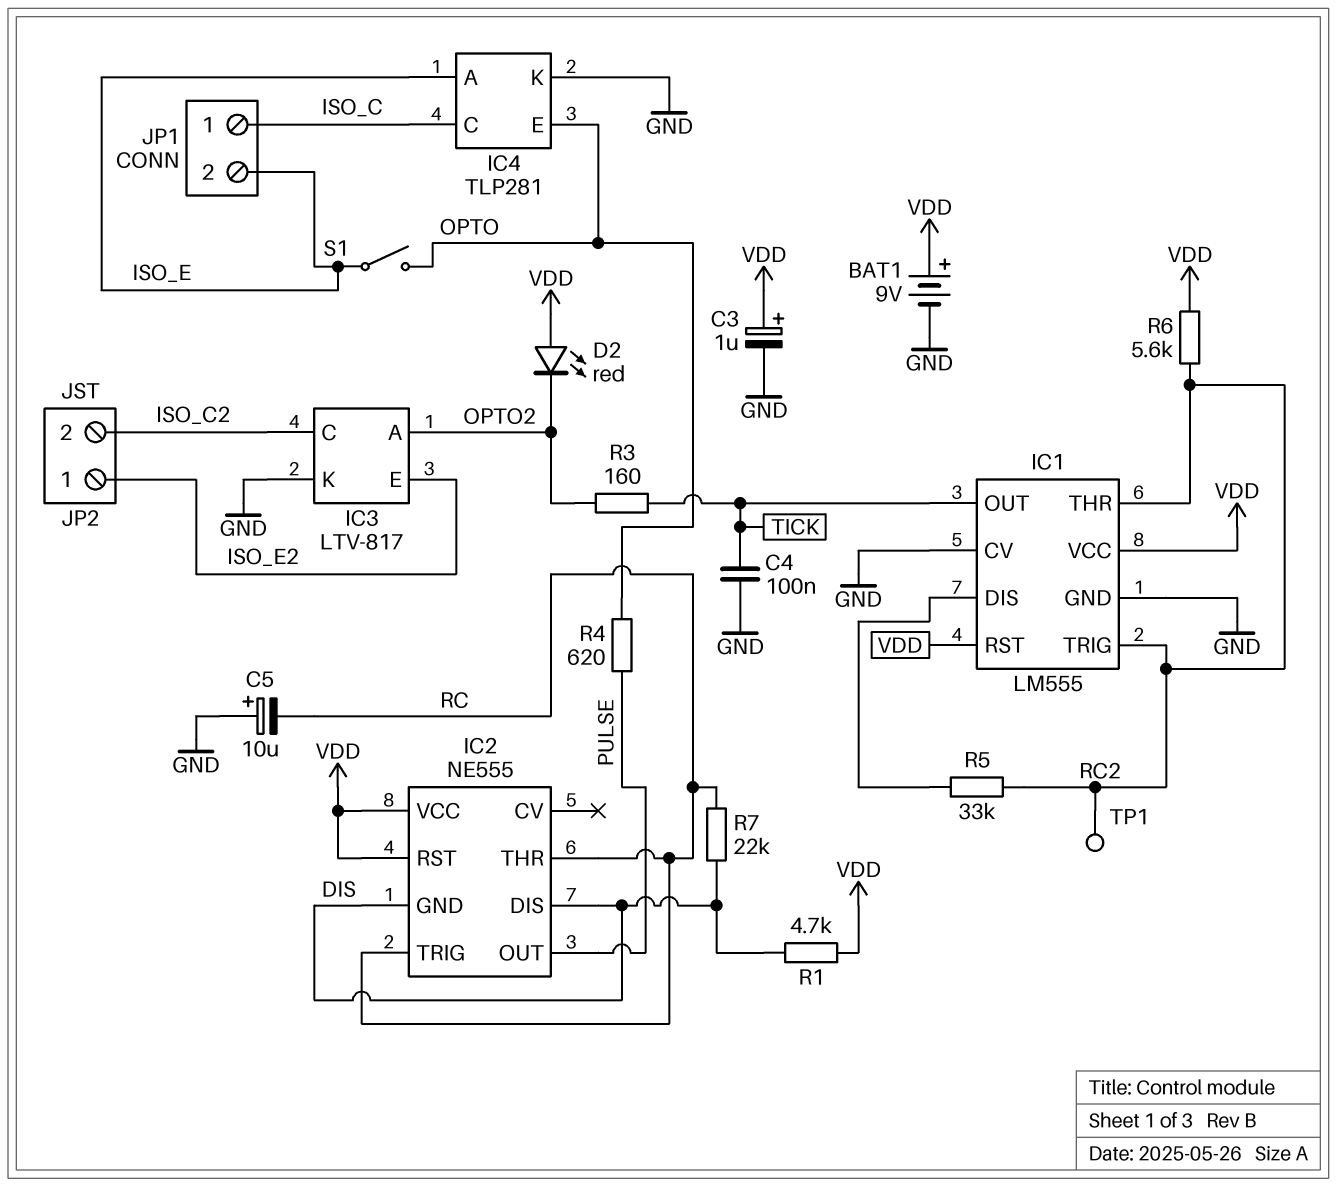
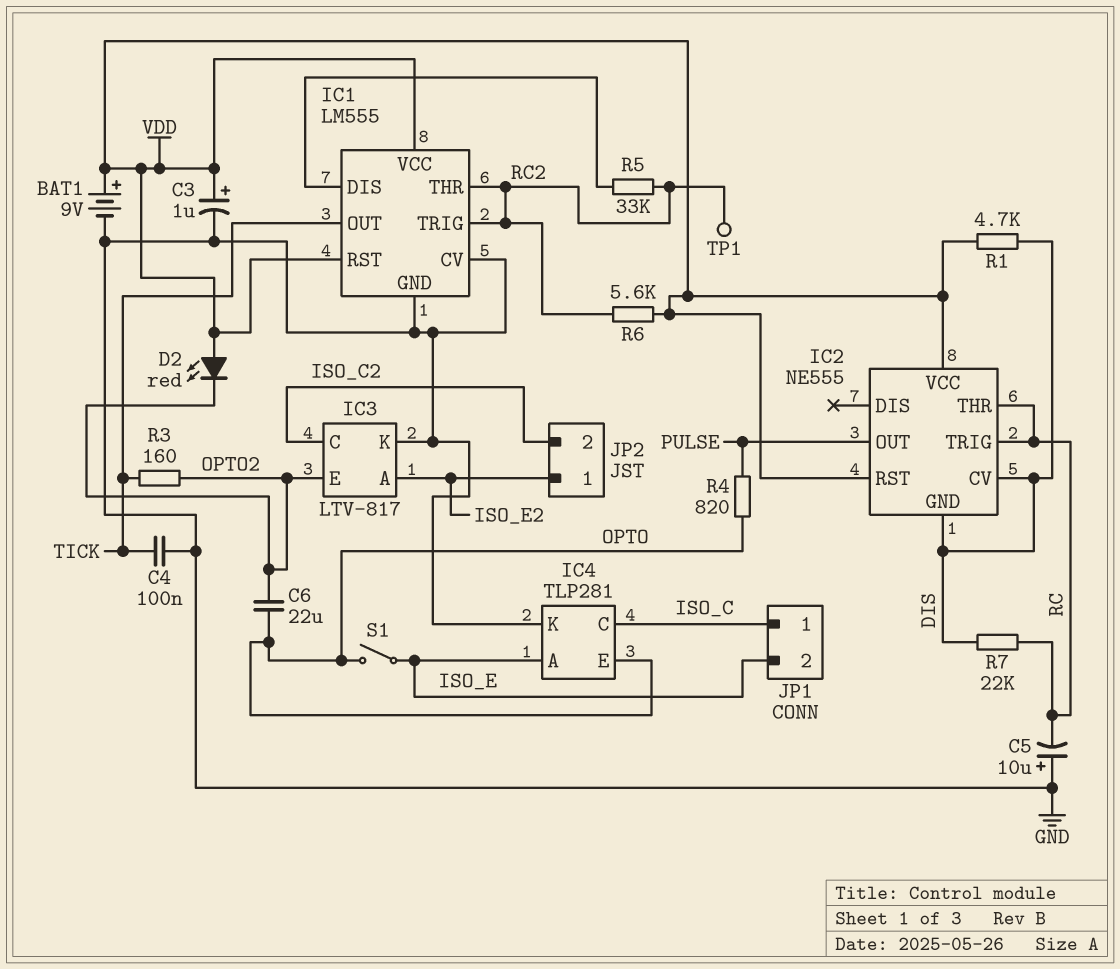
C6: none -> 22uF (OPTO, OPTO2)
IC2 pin CV: none -> DIS
IC2 pin DIS: DIS -> none
IC3 pin A: OPTO2 -> ISO_E2
IC3 pin E: ISO_E2 -> OPTO2
R4: 620 (OPTO, PULSE) -> 820 (OPTO, PULSE)

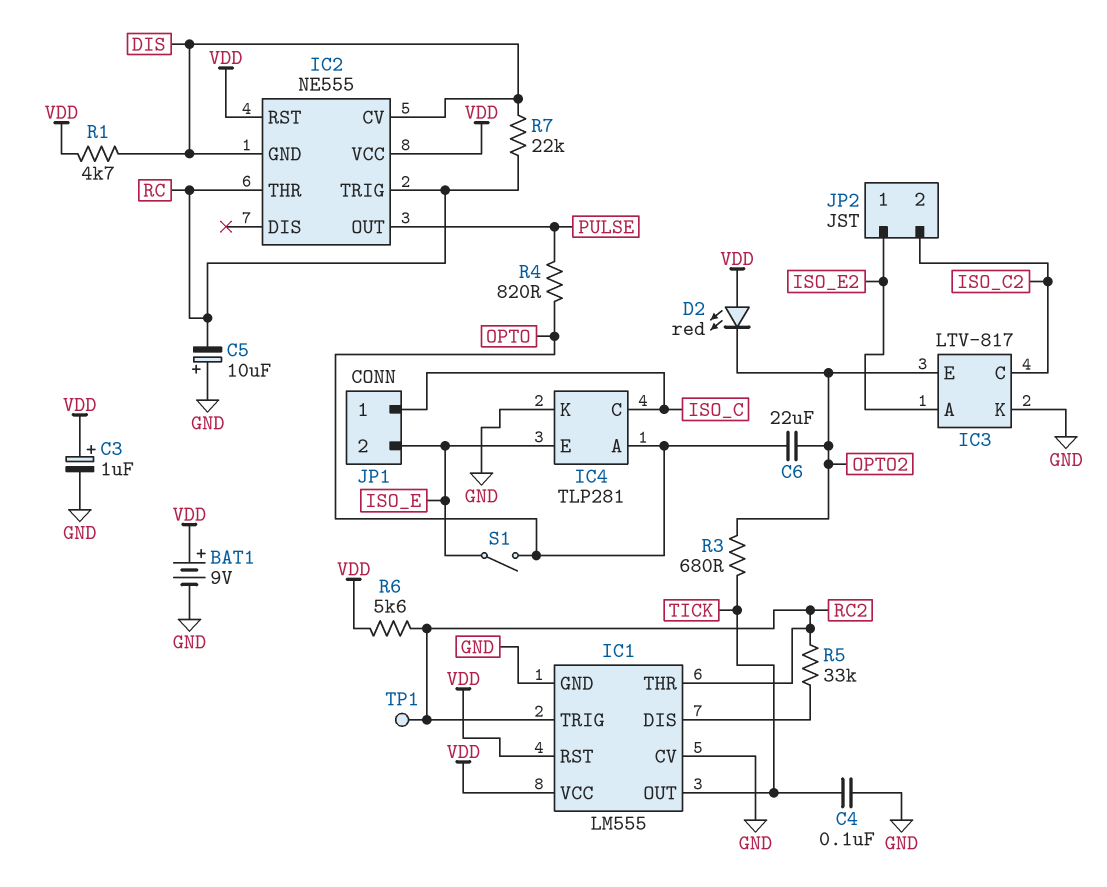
IC4 pin A: ISO_E -> OPTO
IC4 pin E: OPTO -> ISO_E
R3: 160 (OPTO2, TICK) -> 680 (OPTO2, TICK)

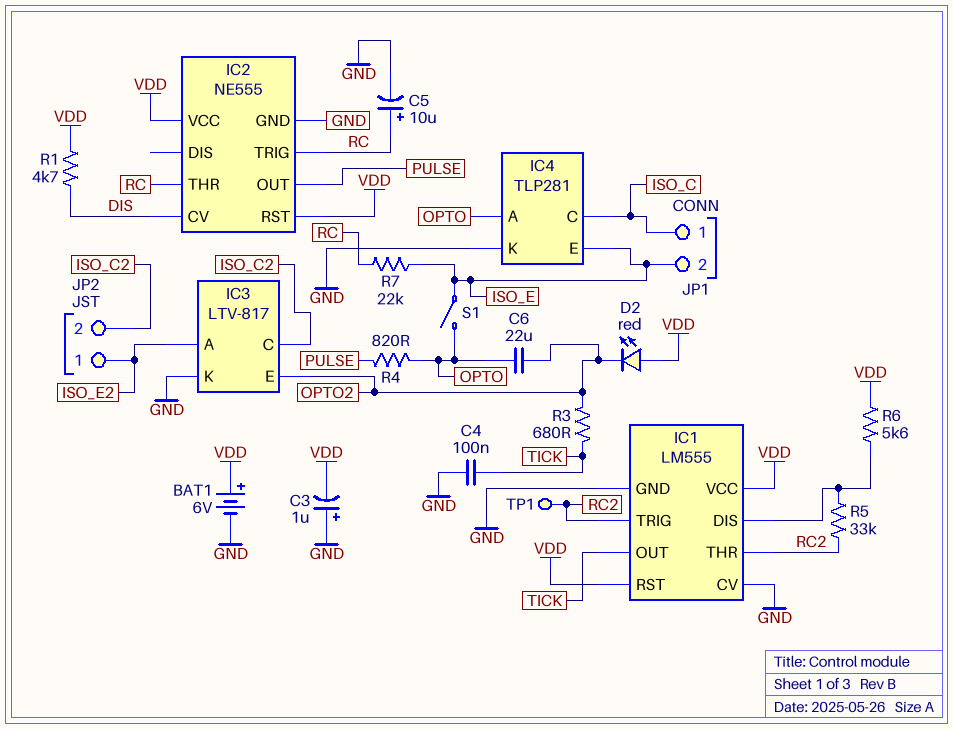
BAT1: 9V (plus VDD, minus GND) -> 6V (plus VDD, minus GND)
C3: 1uF (plus VDD, minus GND) -> 1uF (plus GND, minus VDD)
C5: 10uF (plus GND, minus RC) -> 10uF (plus RC, minus GND)
IC2 pin GND: DIS -> GND
R6: 5.6k (RC2, VDD) -> 5.6k (IC1/DIS, VDD)
R7: 22k (DIS, RC) -> 22k (ISO_E, RC)

